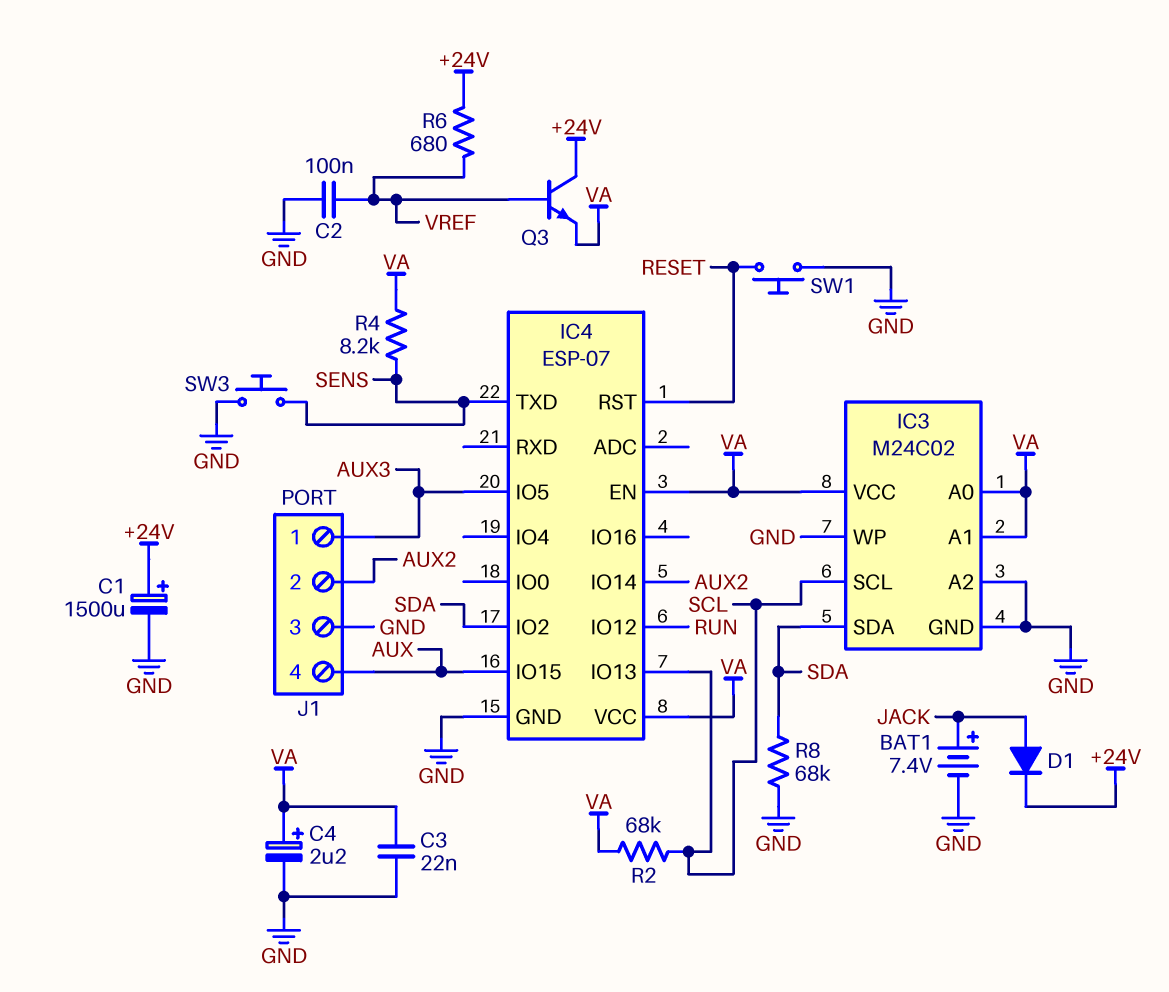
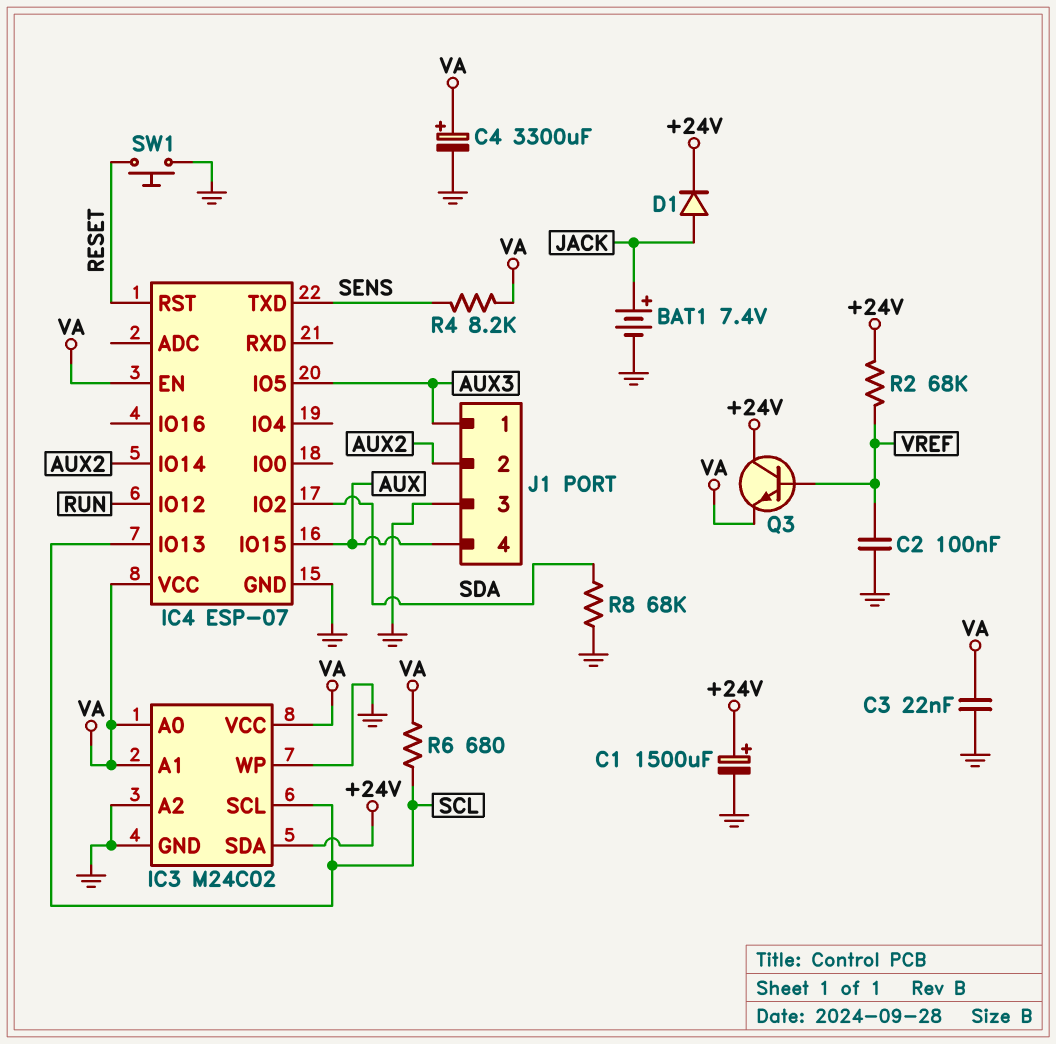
C4: 2.2uF (plus VA, minus GND) -> 3300uF (plus VA, minus GND)
IC3 pin SDA: SDA -> +24V
R2: 68k (SCL, VA) -> 68k (+24V, VREF)
R6: 680 (+24V, VREF) -> 680 (SCL, VA)
SW3: button (GND, SENS) -> none

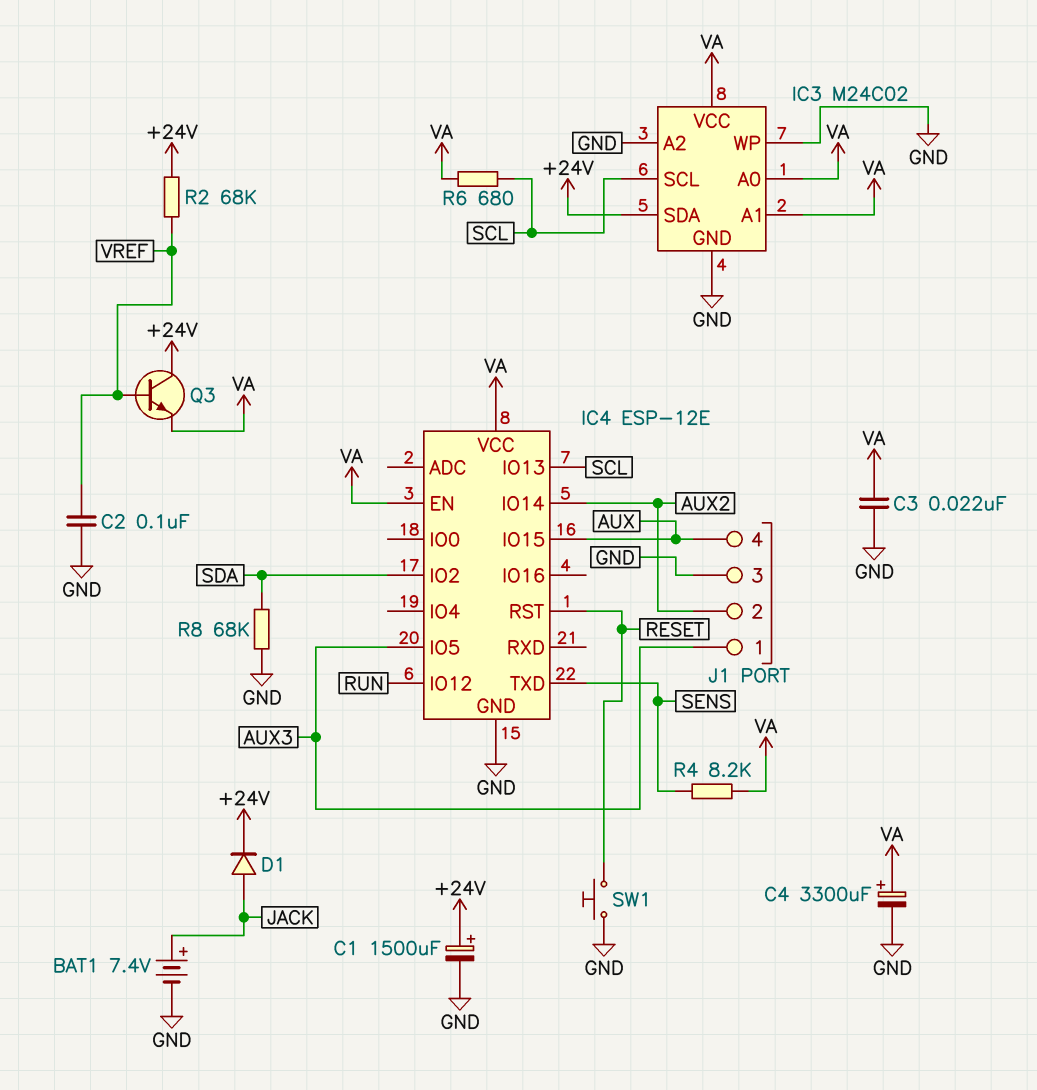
IC4: ESP-07 -> ESP-12E

